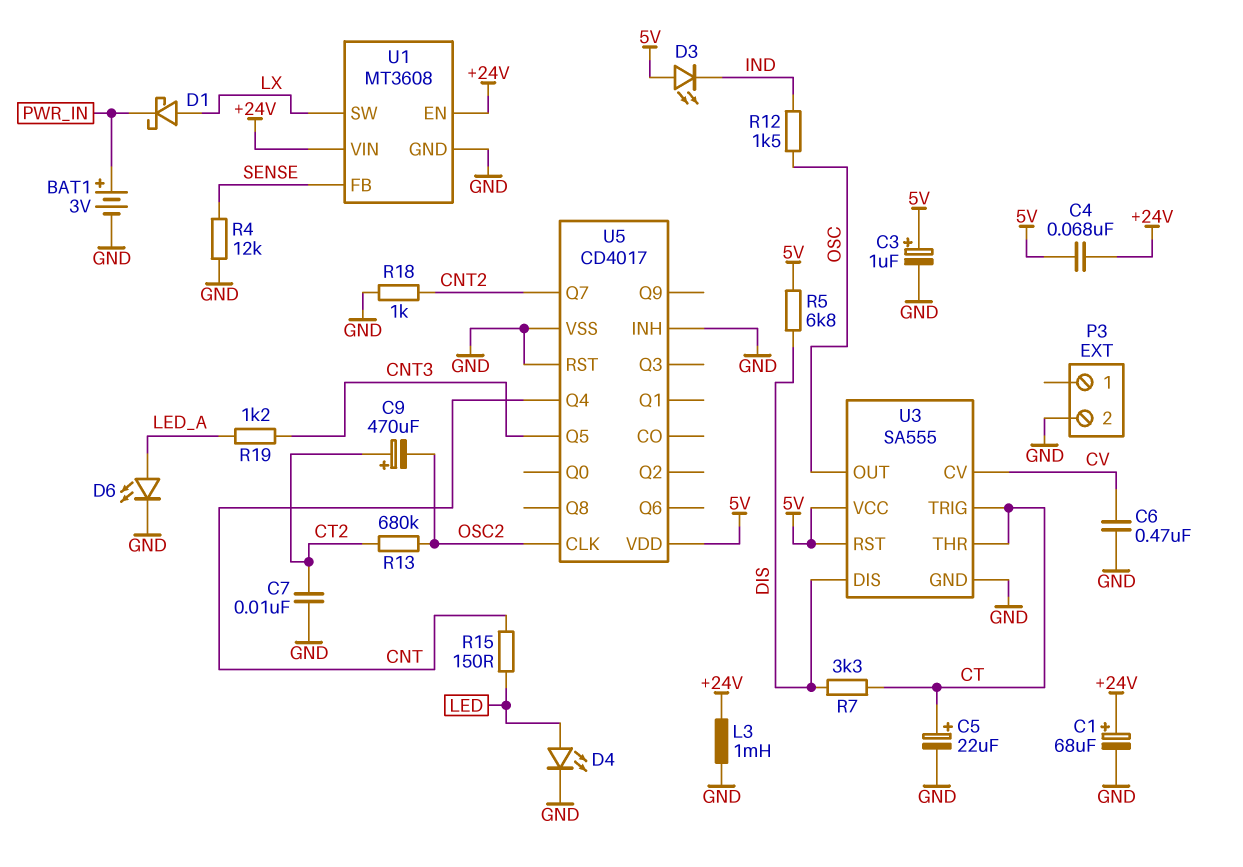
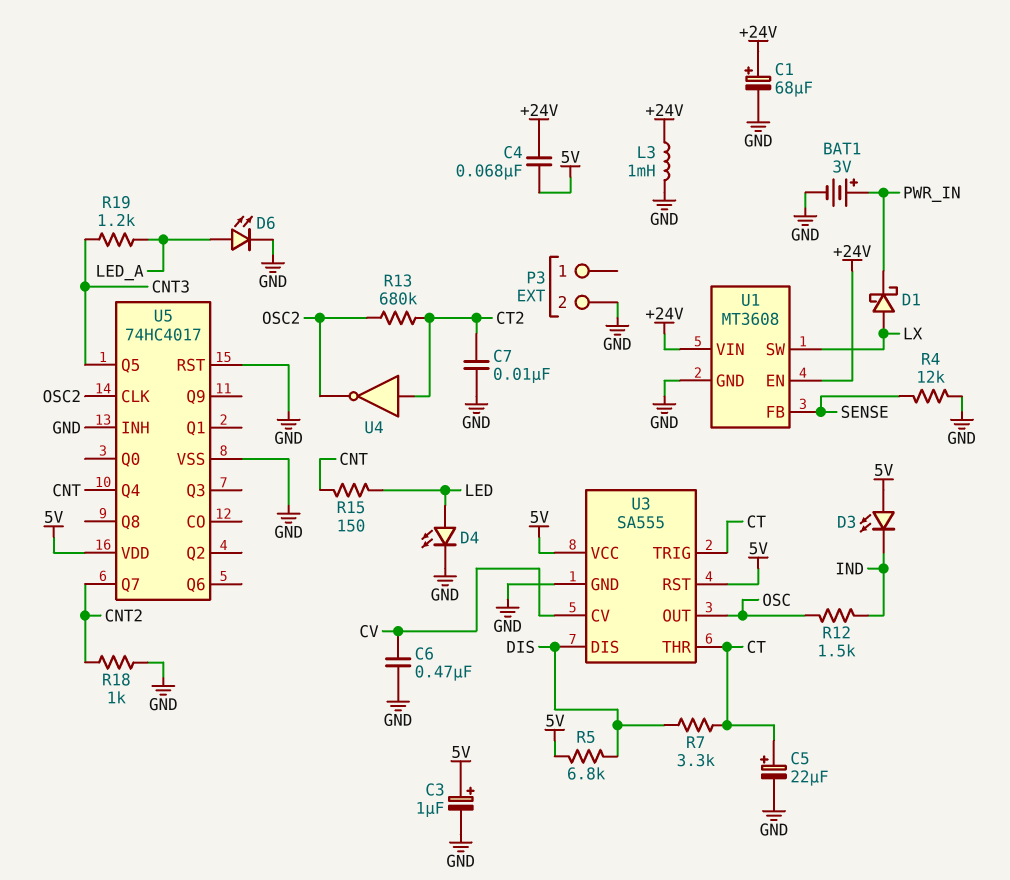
C9: 470uF (plus CT2, minus OSC2) -> none
U4: none -> NOT (in CT2, out OSC2)
U5: CD4017 -> 74HC4017

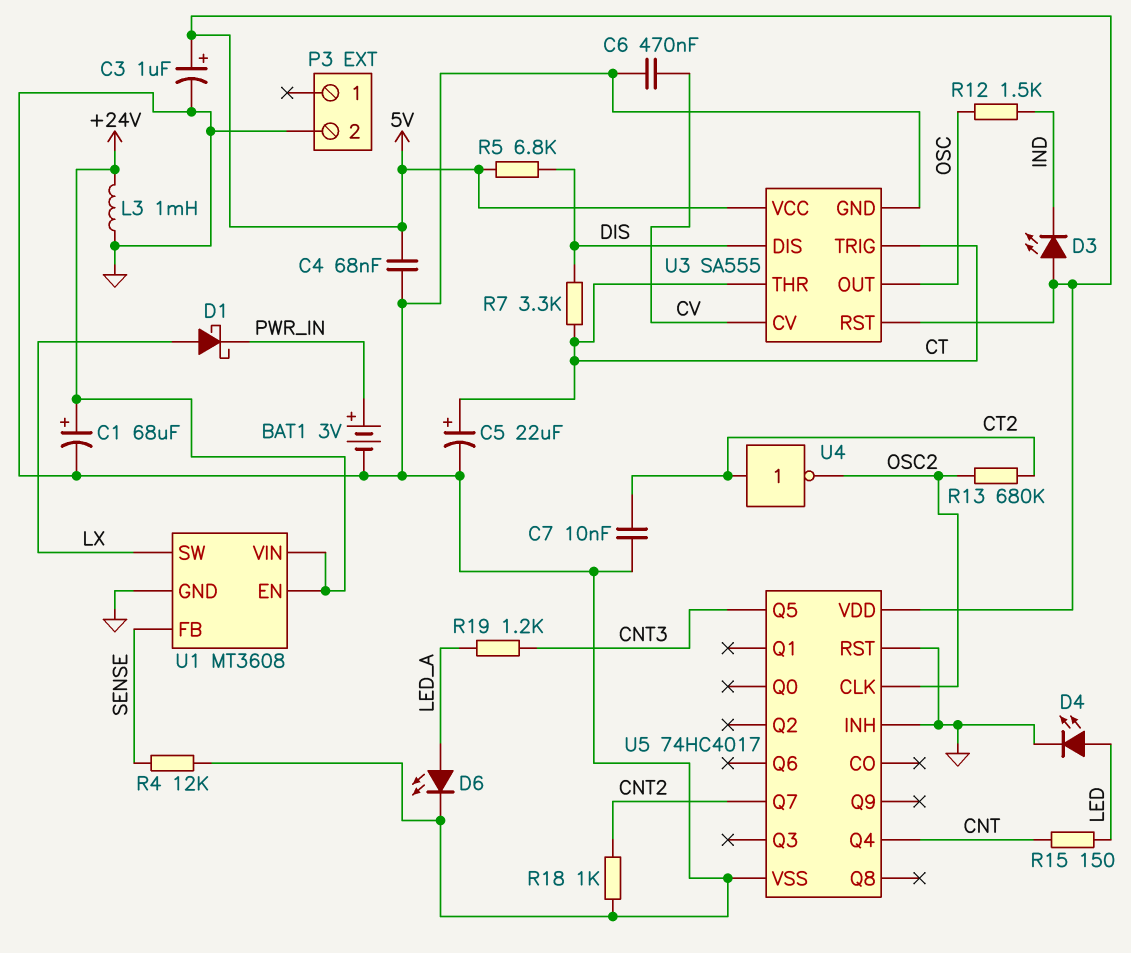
C4: 68nF (+24V, 5V) -> 68nF (5V, GND)

